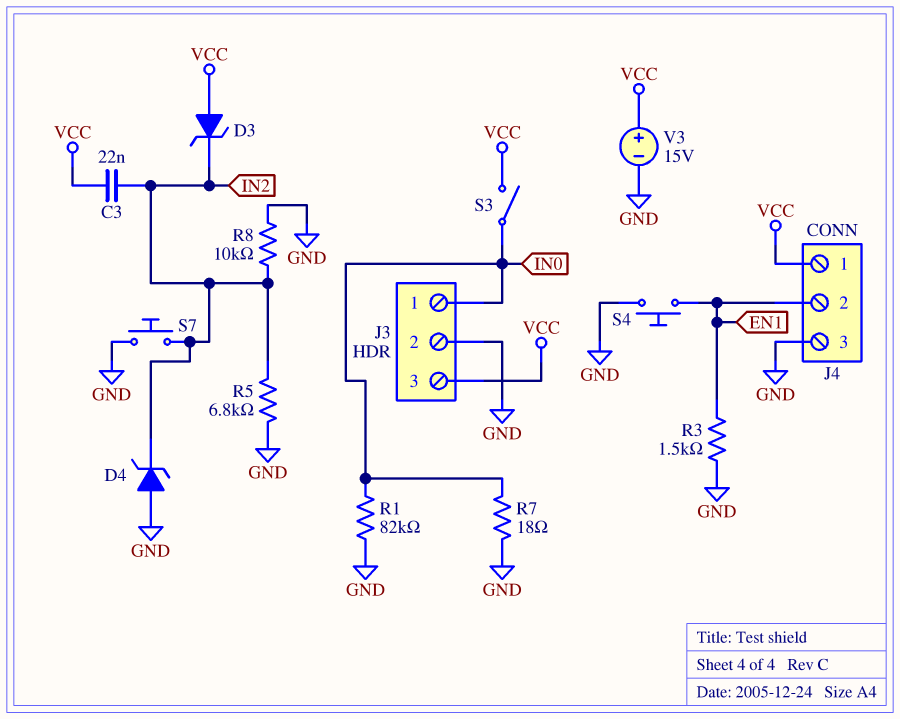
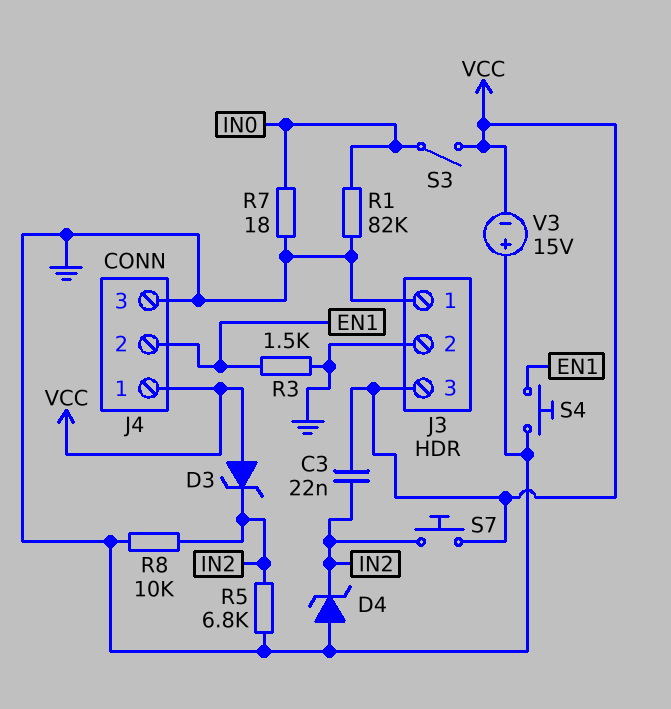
J3 pin 1: IN0 -> GND
S7: button (GND, IN2) -> button (IN2, VCC)
V3: 15V (plus VCC, minus GND) -> 15V (plus GND, minus VCC)

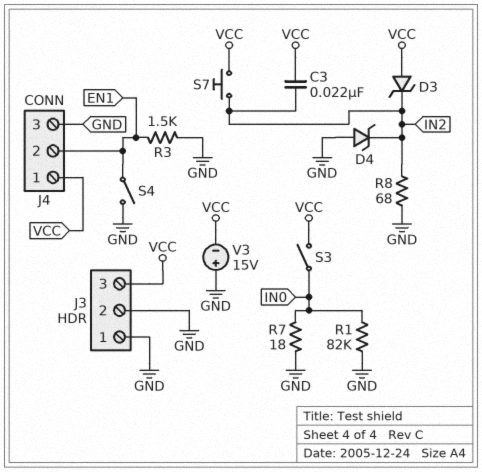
R5: 6.8k (GND, IN2) -> none
R8: 10k (GND, IN2) -> 68 (GND, IN2)
S4: button (EN1, GND) -> switch (EN1, GND)

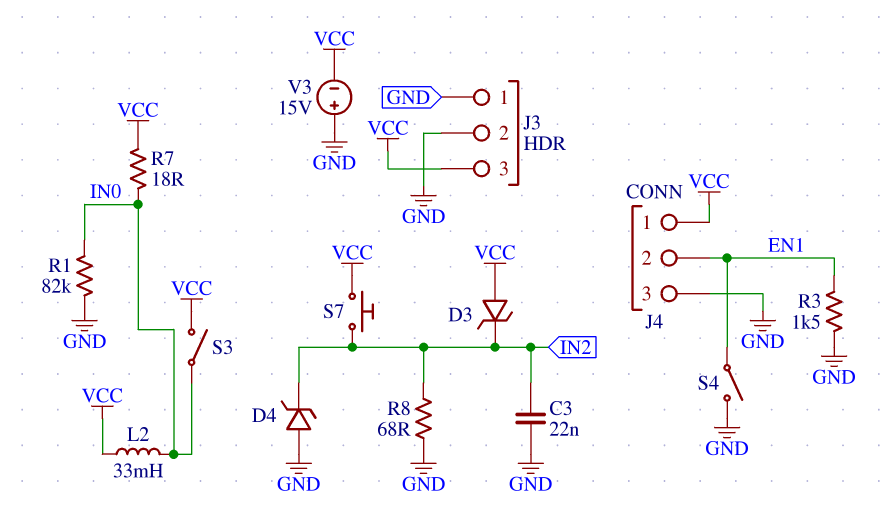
C3: 22nF (IN2, VCC) -> 22nF (GND, IN2)
L2: none -> 33mH (IN0, VCC)
R7: 18 (GND, IN0) -> 18 (IN0, VCC)

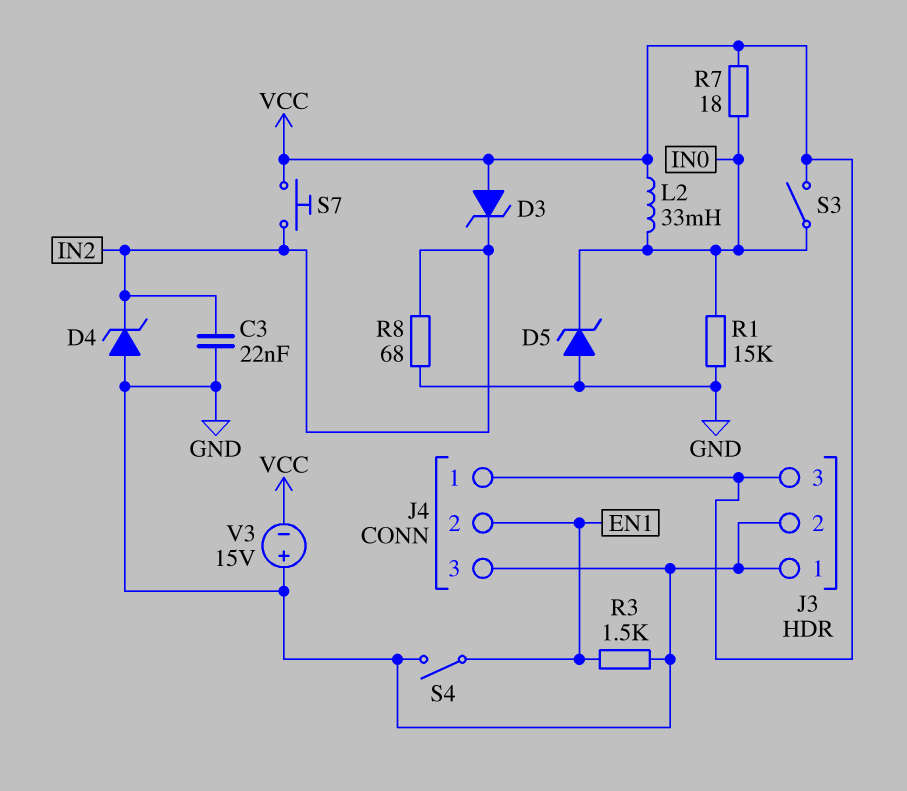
D5: none -> zener (A GND, K IN0)
R1: 82k (GND, IN0) -> 15k (GND, IN0)

